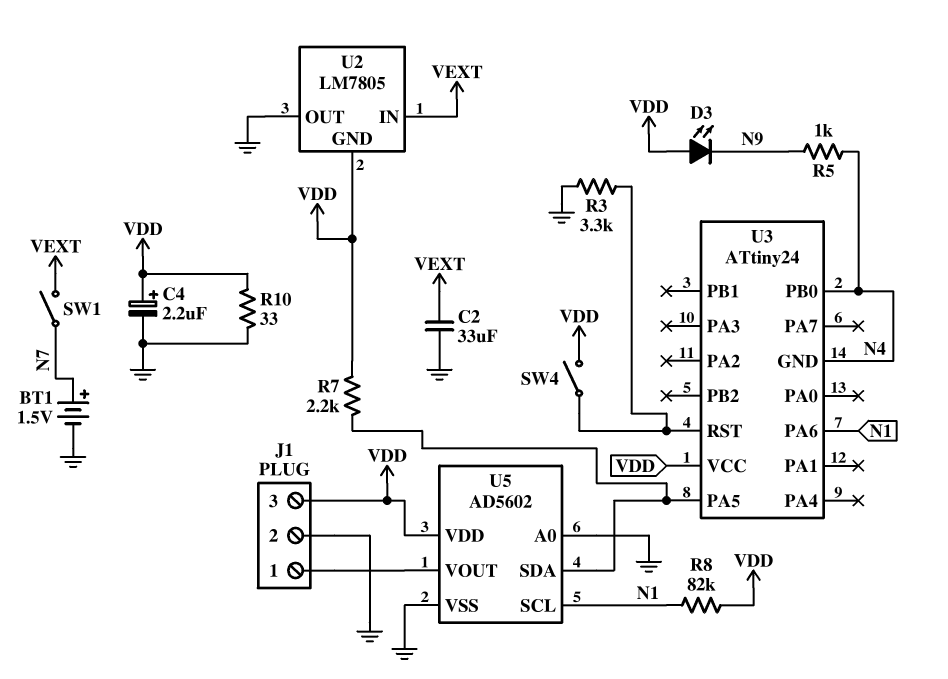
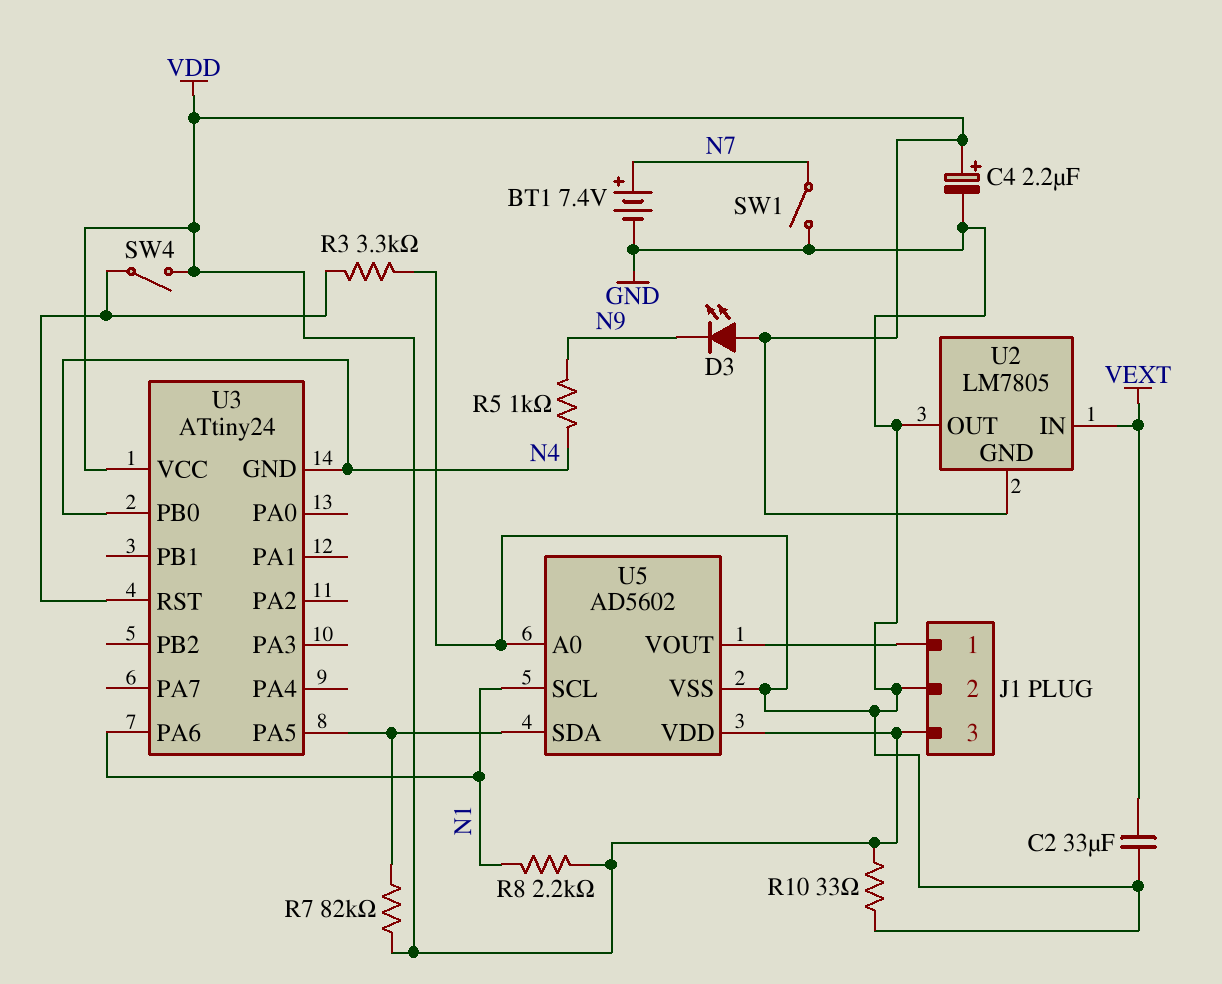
BT1: 1.5V (plus N7, minus GND) -> 7.4V (plus N7, minus GND)
R7: 2.2k (U3/PA5, VDD) -> 82k (U3/PA5, VDD)
R8: 82k (N1, VDD) -> 2.2k (N1, VDD)
SW1: switch (N7, VEXT) -> switch (GND, N7)

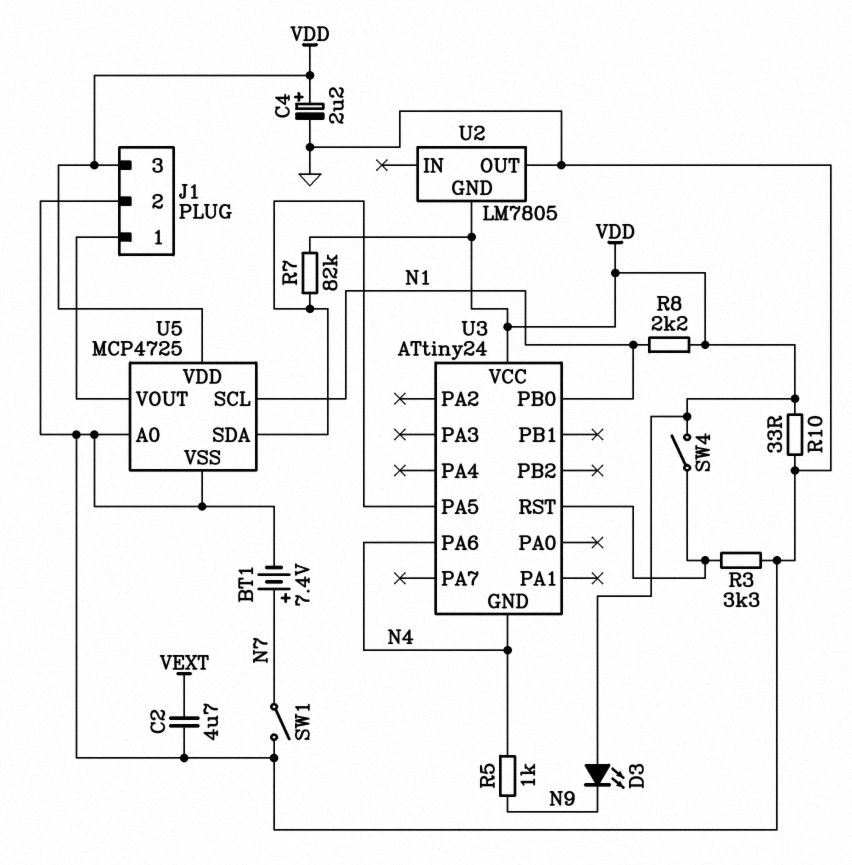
C2: 33uF (GND, VEXT) -> 4.7uF (GND, VEXT)
U2 pin IN: VEXT -> none
U3 pin PA6: N1 -> N4
U3 pin PB0: N4 -> N1
U5: AD5602 -> MCP4725

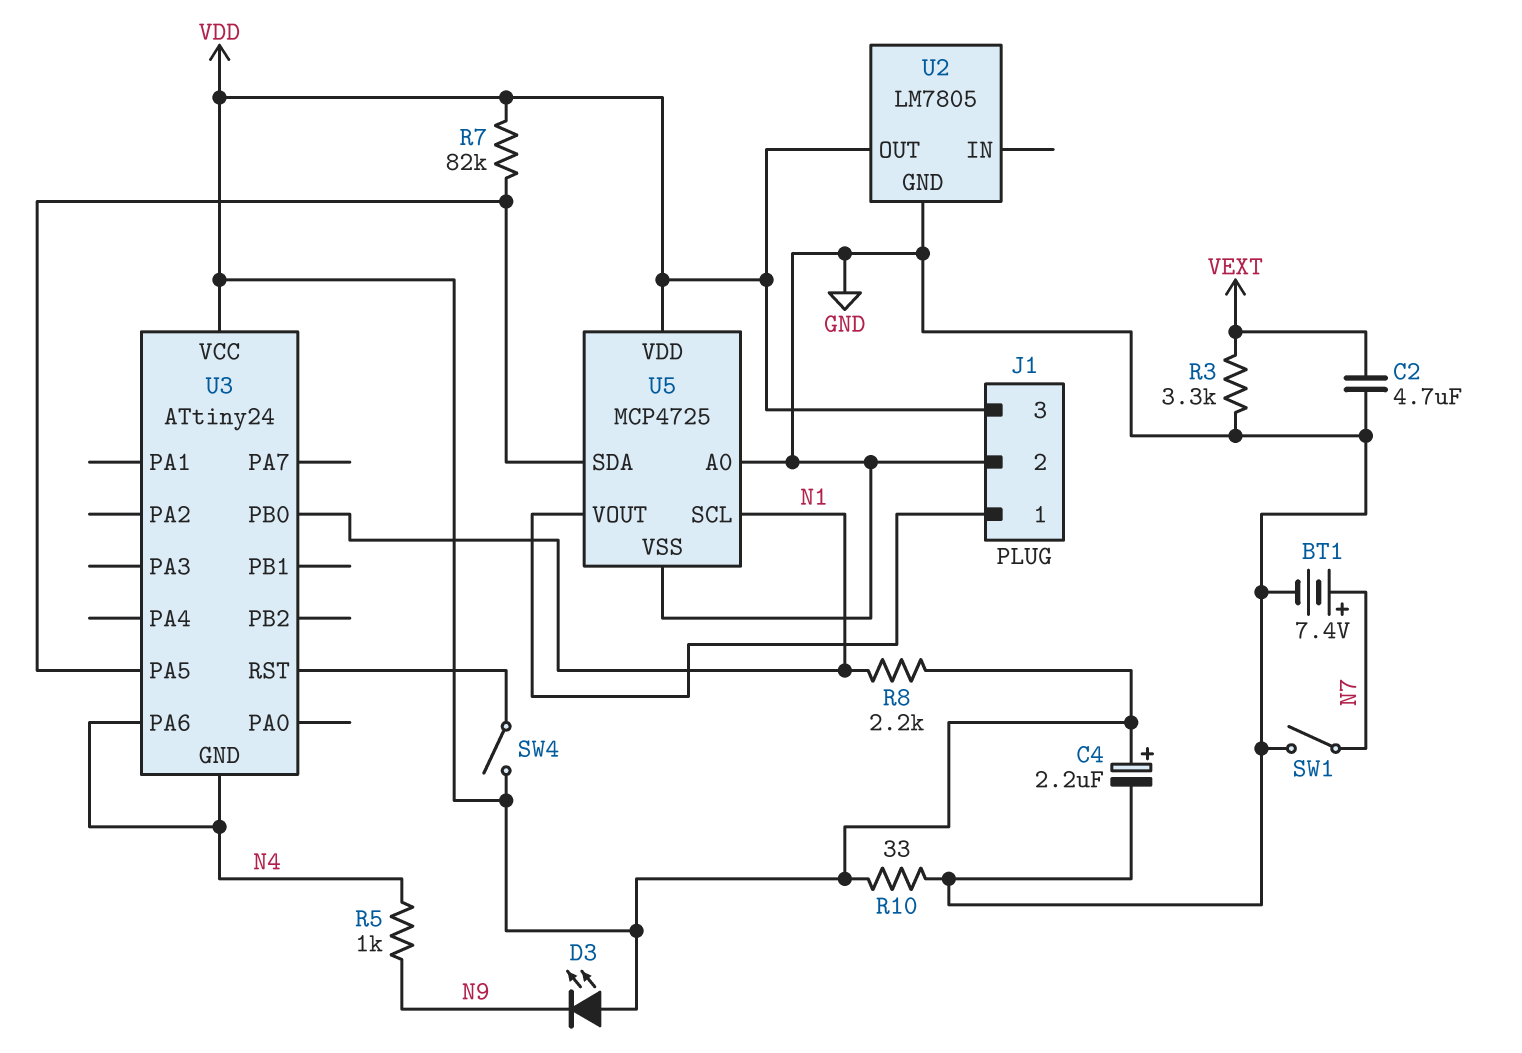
R3: 3.3k (GND, U3/RST) -> 3.3k (GND, VEXT)
U2 pin GND: VDD -> GND
U2 pin OUT: GND -> VDD

